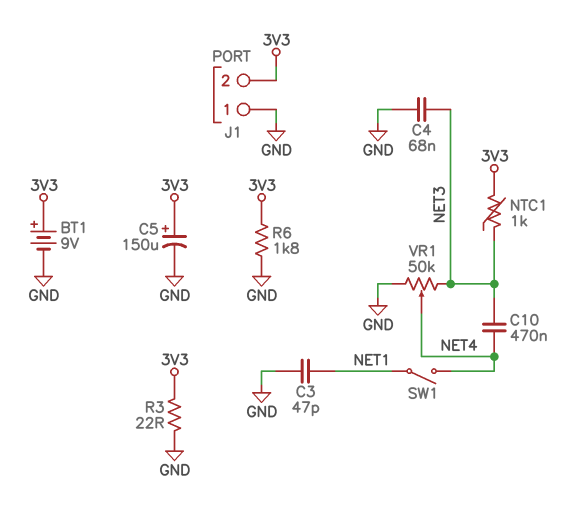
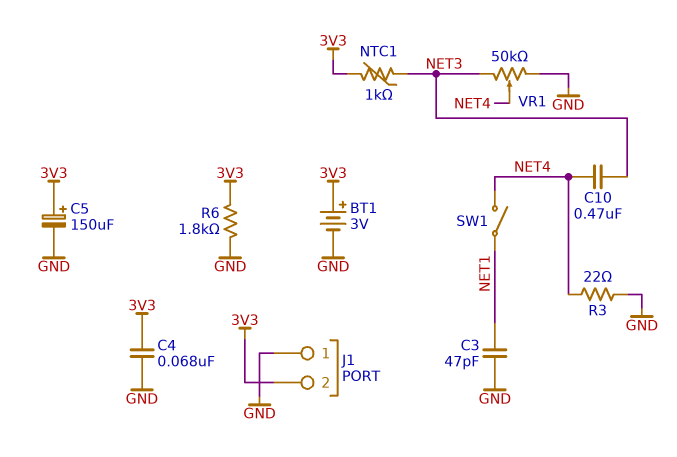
BT1: 9V (plus 3V3, minus GND) -> 3V (plus 3V3, minus GND)
C4: 68nF (GND, NET3) -> 68nF (3V3, GND)
R3: 22 (3V3, GND) -> 22 (GND, NET4)

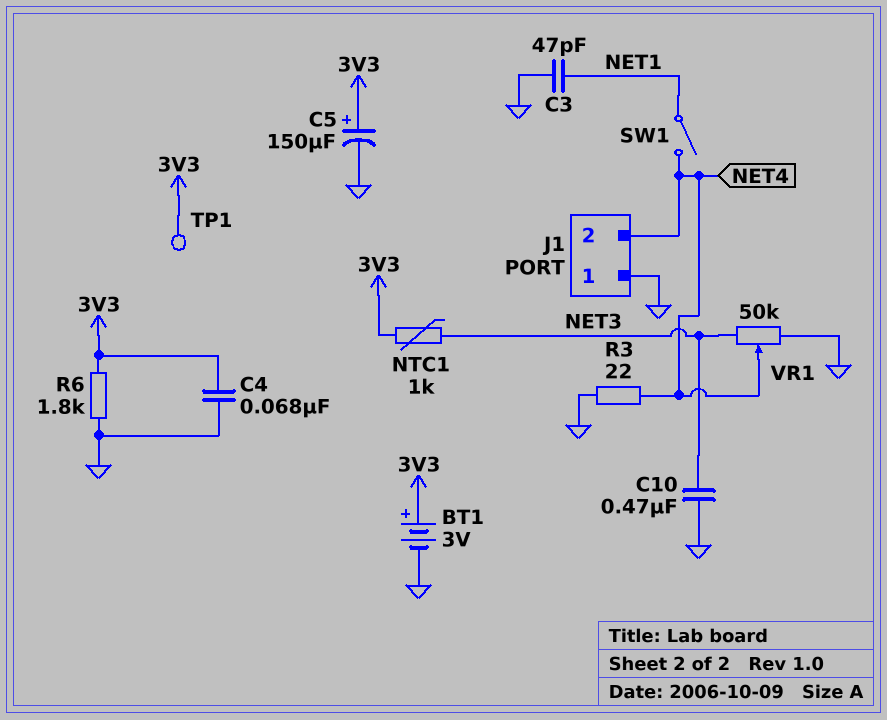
C10: 470nF (NET3, NET4) -> 470nF (GND, NET3)
J1 pin 2: 3V3 -> NET4
TP1: none -> test point (3V3)

